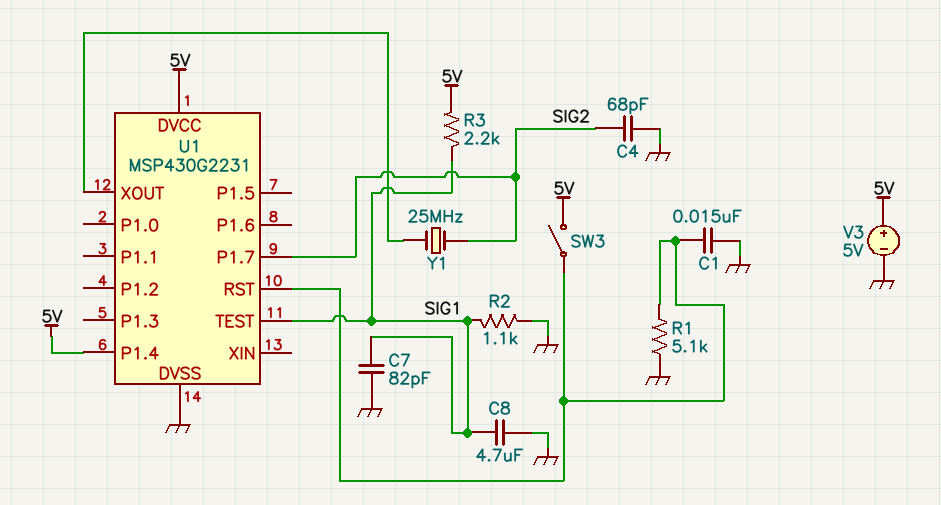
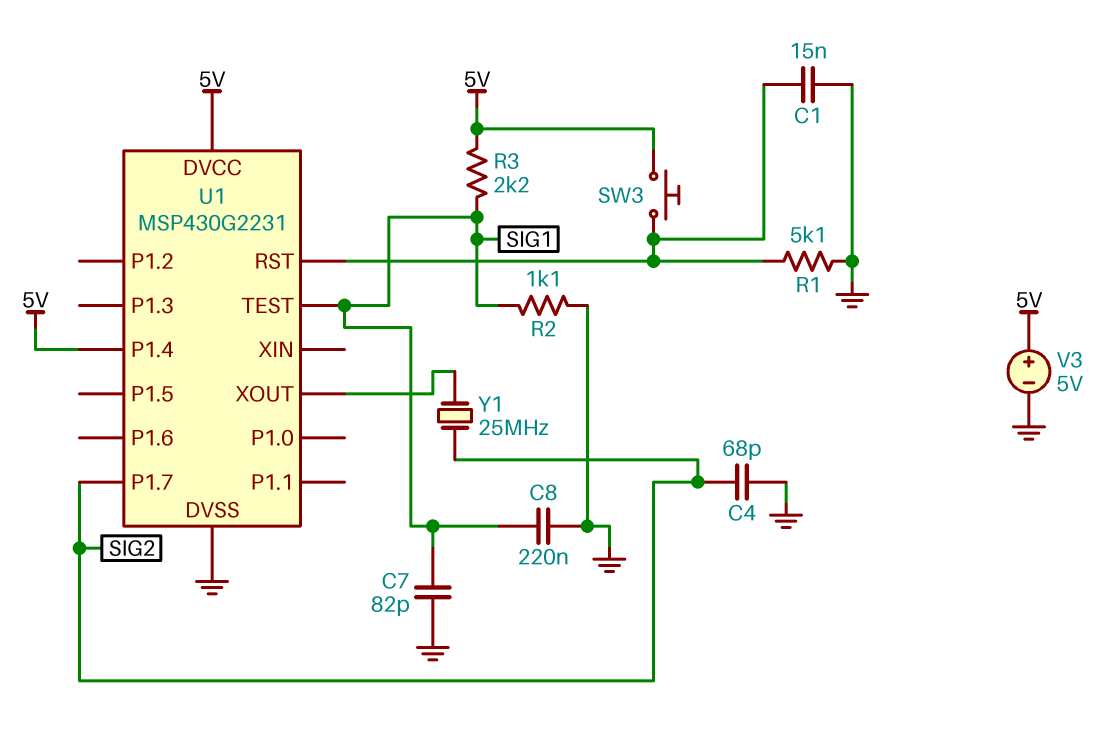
C8: 4.7uF (GND, SIG1) -> 220nF (GND, SIG1)
SW3: switch (5V, U1/RST) -> button (5V, U1/RST)

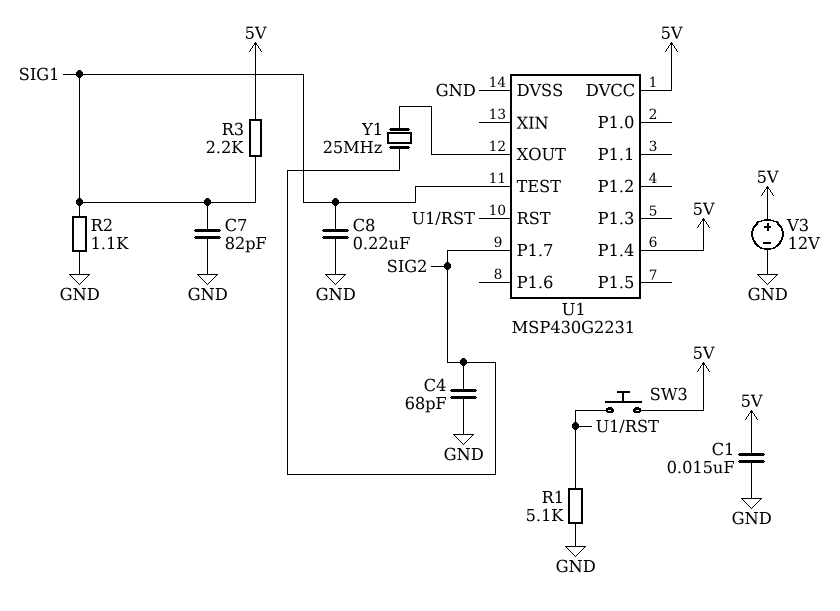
C1: 15nF (GND, U1/RST) -> 15nF (5V, GND)
V3: 5V (plus 5V, minus GND) -> 12V (plus 5V, minus GND)

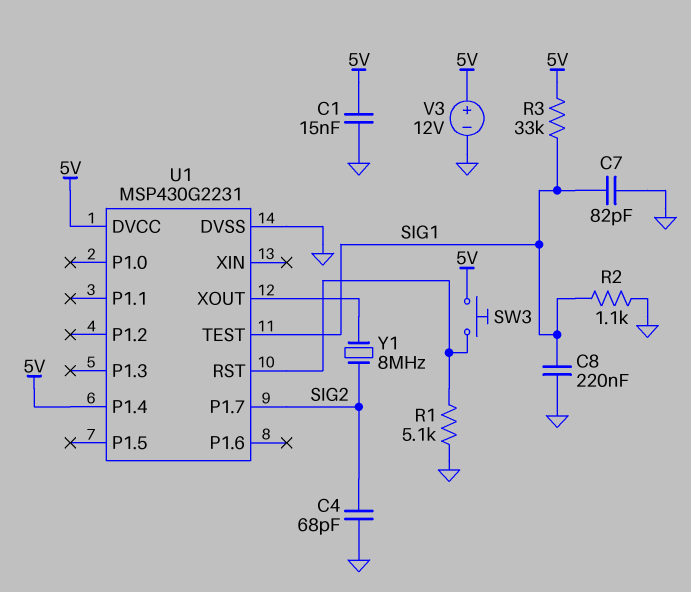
R3: 2.2k (5V, SIG1) -> 33k (5V, SIG1)
Y1: 25MHz (SIG2, U1/XOUT) -> 8MHz (SIG2, U1/XOUT)

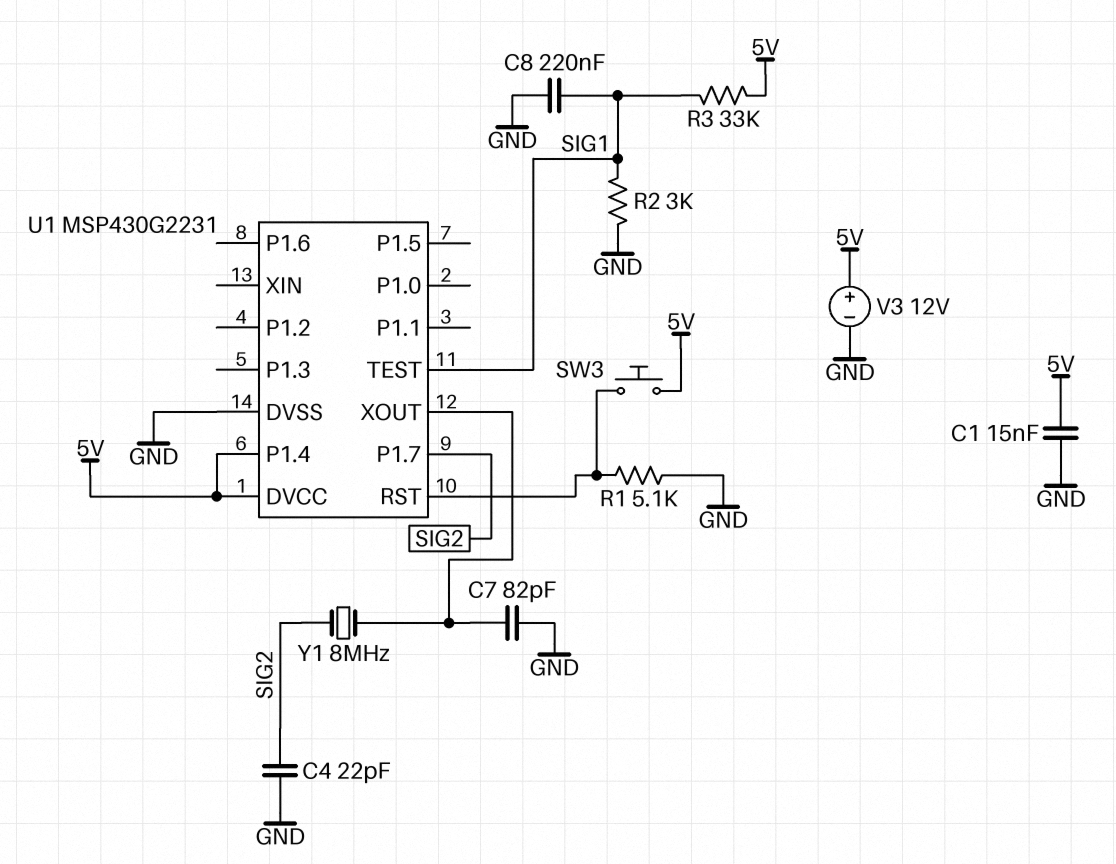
C4: 68pF (GND, SIG2) -> 22pF (GND, SIG2)
C7: 82pF (GND, SIG1) -> 82pF (GND, U1/XOUT)
R2: 1.1k (GND, SIG1) -> 3k (GND, SIG1)

